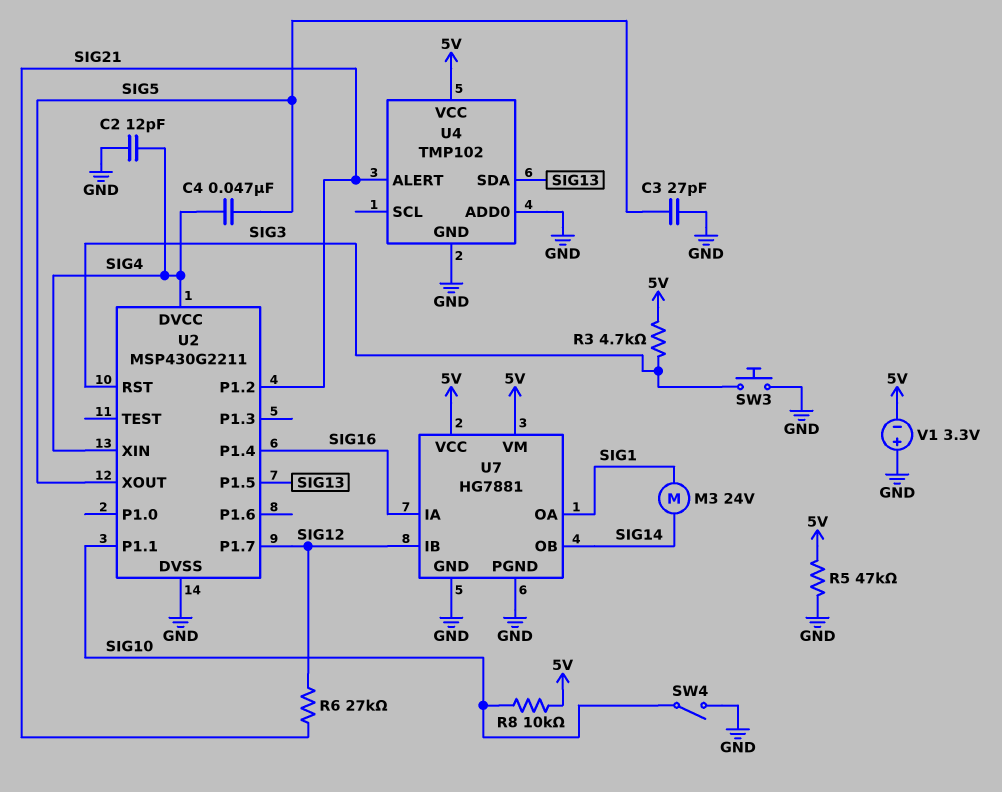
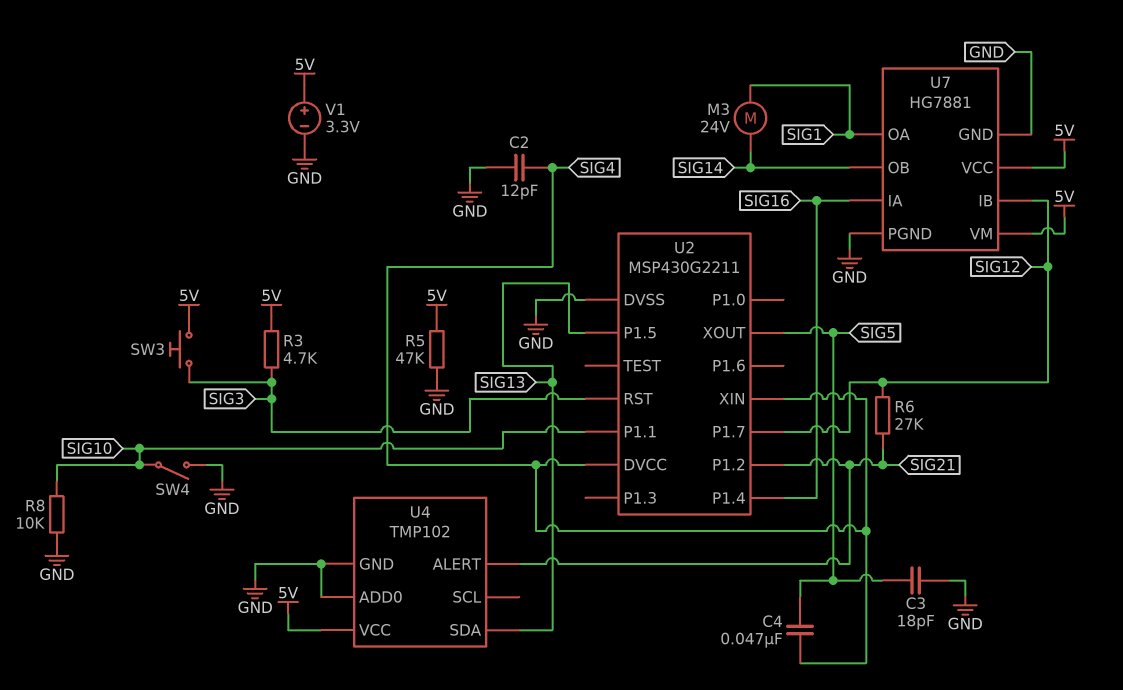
C3: 27pF (GND, SIG5) -> 18pF (GND, SIG5)
R8: 10k (5V, SIG10) -> 10k (GND, SIG10)
SW3: button (GND, SIG3) -> button (5V, SIG3)
V1: 3.3V (plus GND, minus 5V) -> 3.3V (plus 5V, minus GND)

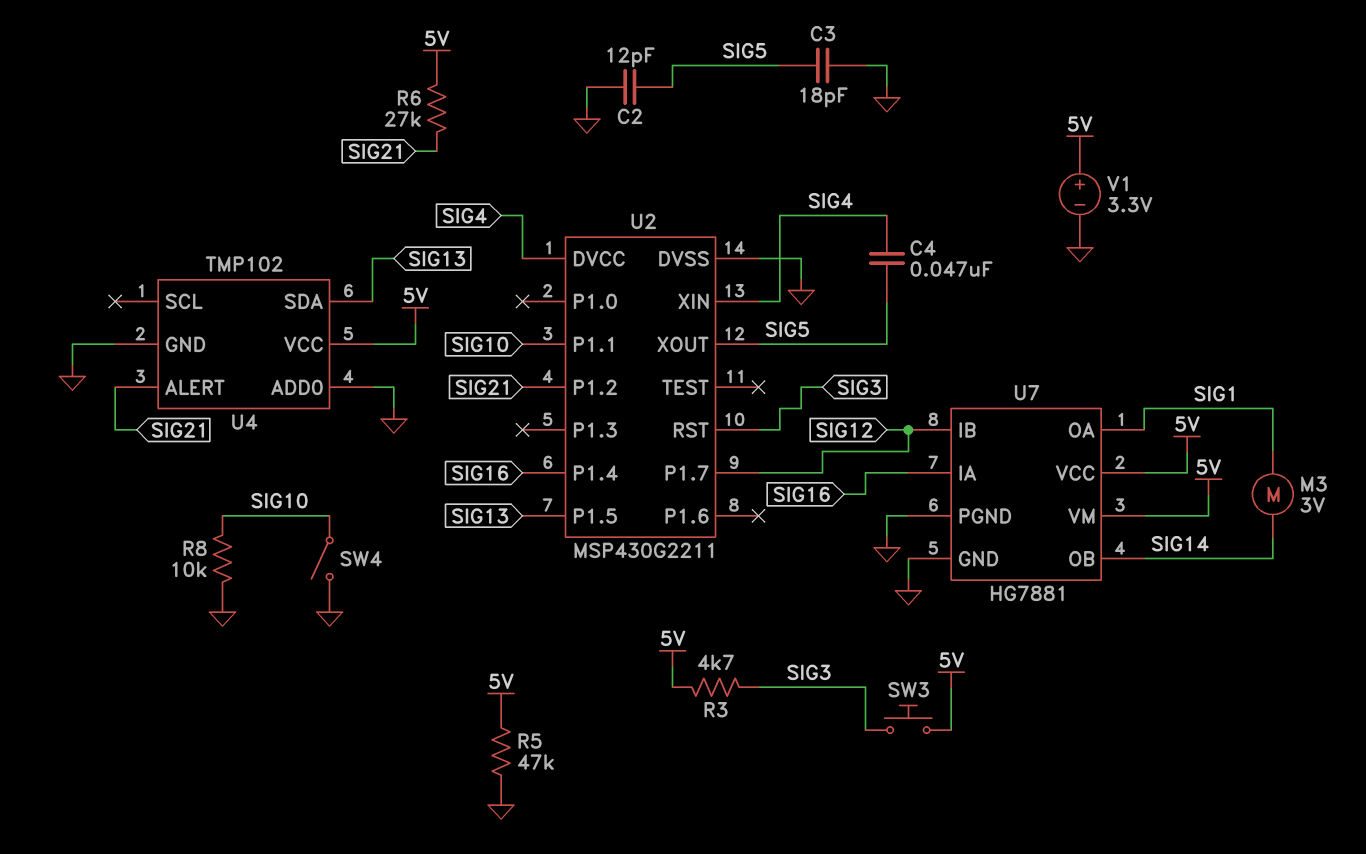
C2: 12pF (GND, SIG4) -> 12pF (GND, SIG5)
M3: motor 24V (SIG1, SIG14) -> motor 3V (SIG1, SIG14)
R6: 27k (SIG12, SIG21) -> 27k (5V, SIG21)

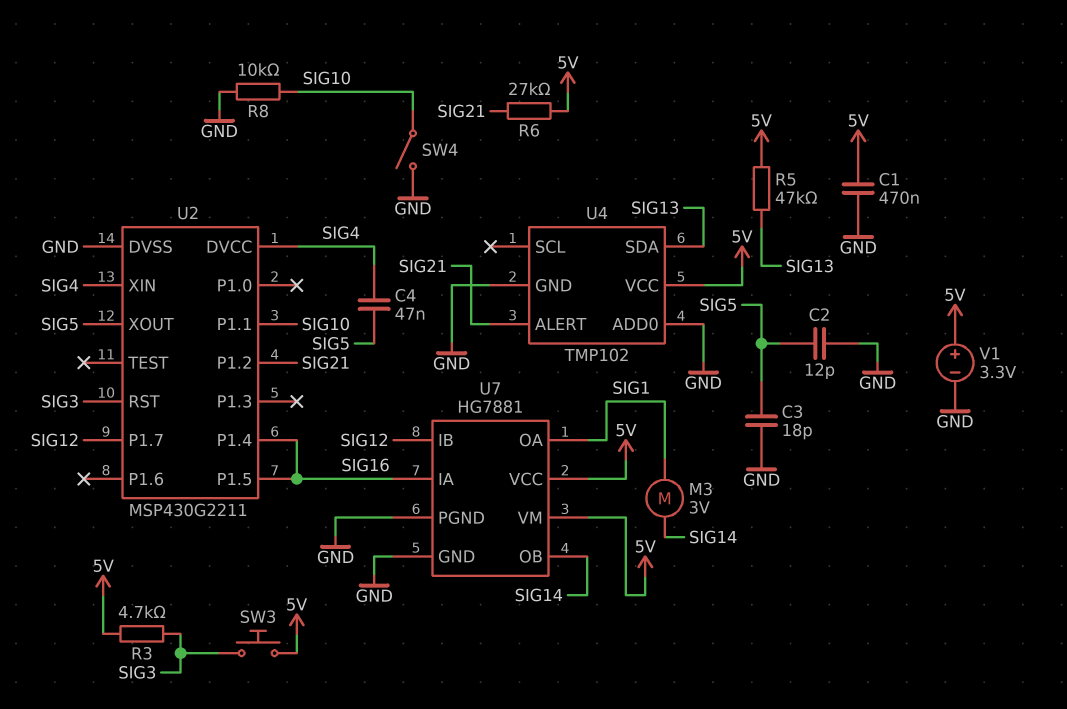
C1: none -> 470nF (5V, GND)
R5: 47k (5V, GND) -> 47k (5V, SIG13)
U2 pin P1.5: SIG13 -> SIG16

